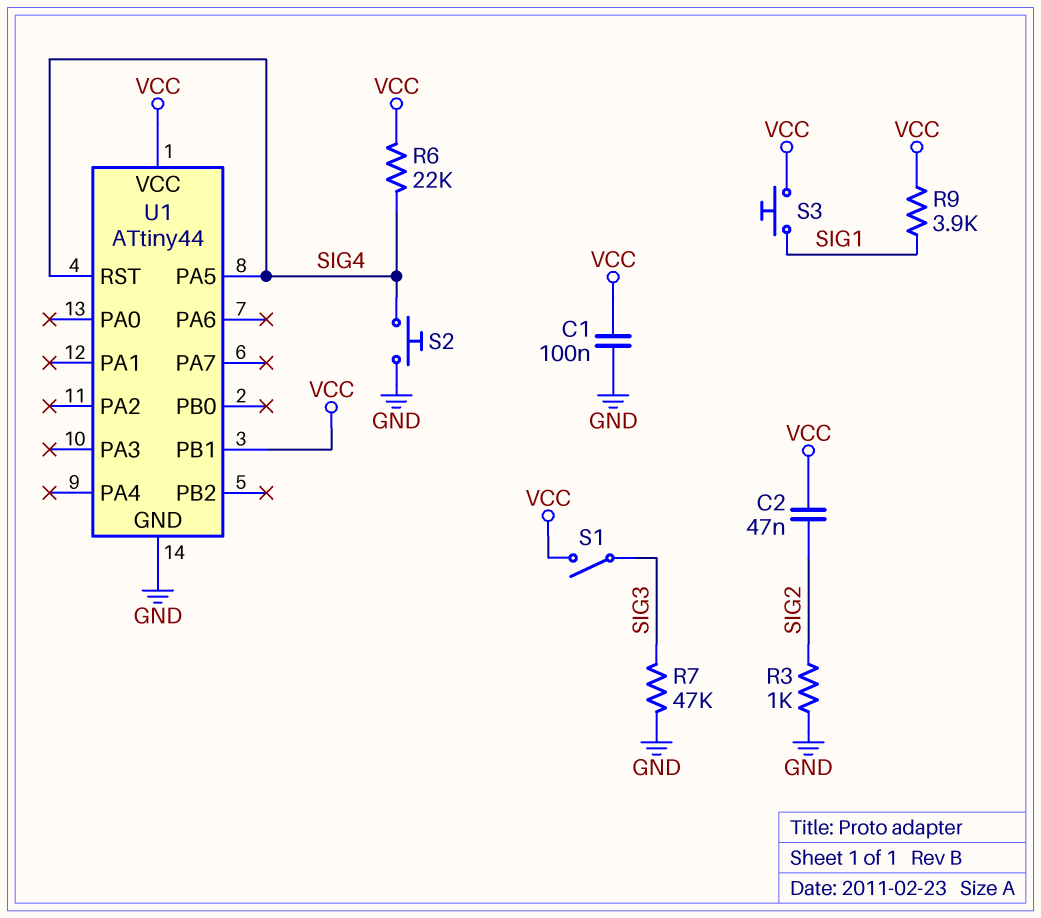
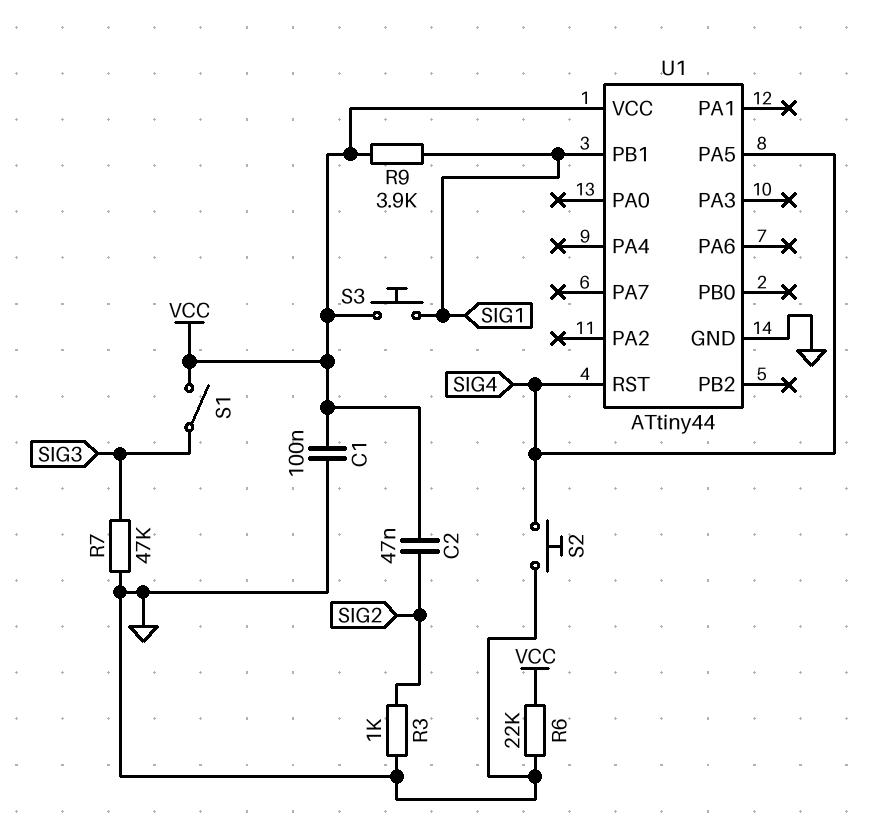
R6: 22k (SIG4, VCC) -> 22k (GND, VCC)
U1 pin PB1: VCC -> SIG1

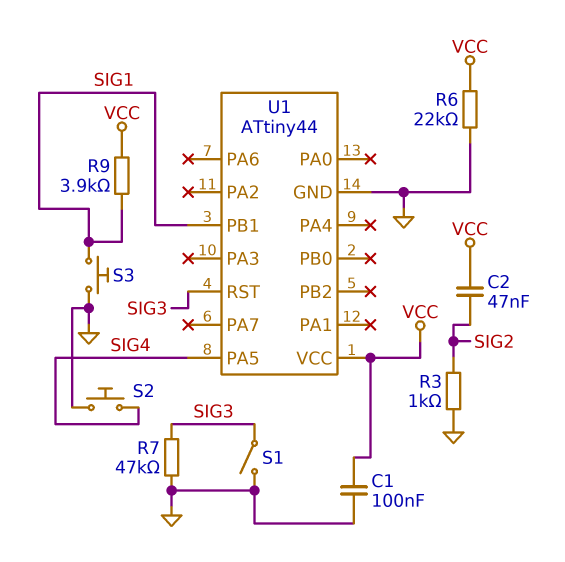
S1: switch (SIG3, VCC) -> switch (GND, SIG3)
S3: button (SIG1, VCC) -> button (GND, SIG1)
U1 pin RST: SIG4 -> SIG3

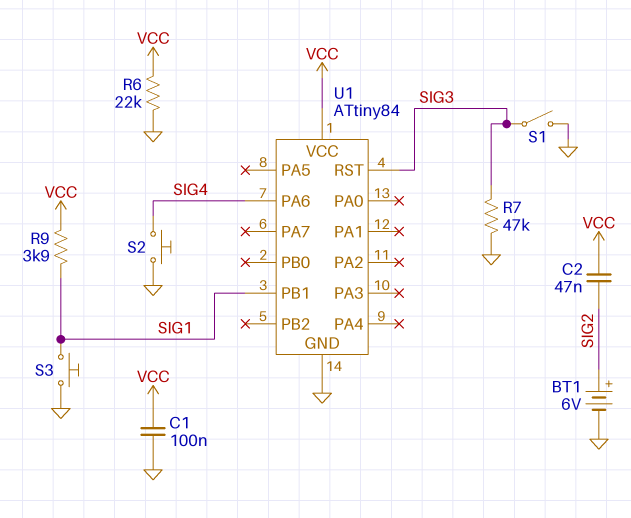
BT1: none -> 6V (plus SIG2, minus GND)
R3: 1k (GND, SIG2) -> none
U1: ATtiny44 -> ATtiny84
U1 pin PA5: SIG4 -> none
U1 pin PA6: none -> SIG4

